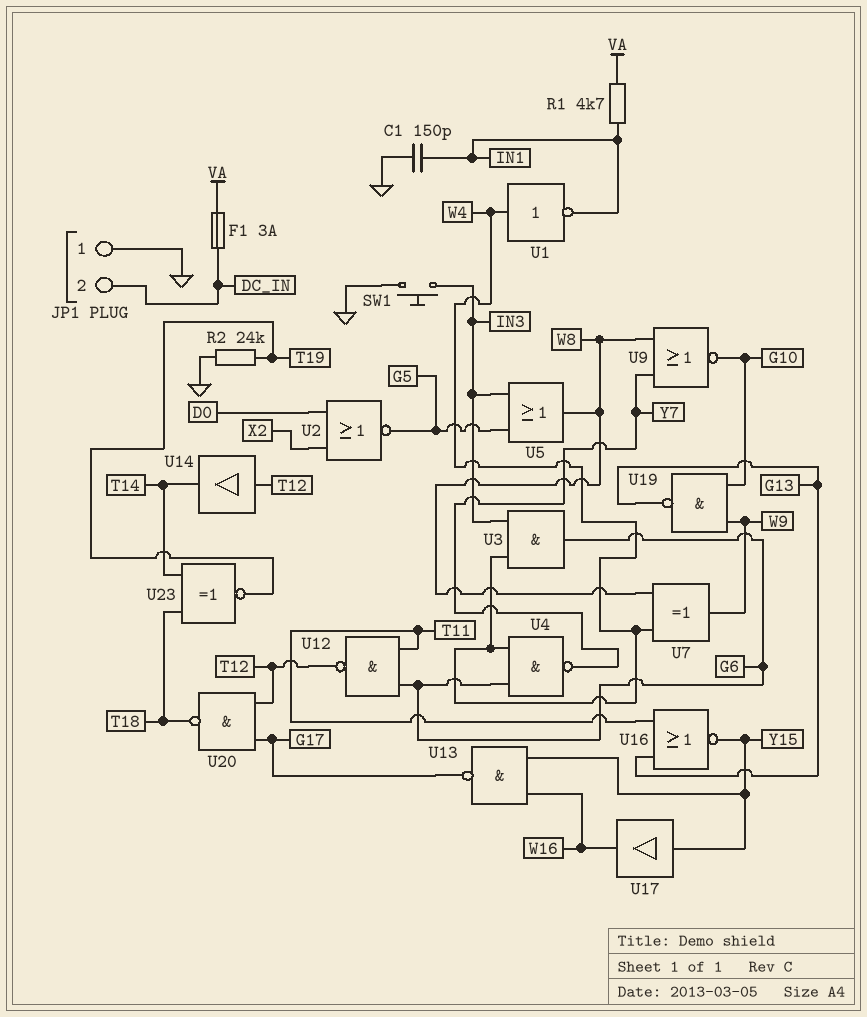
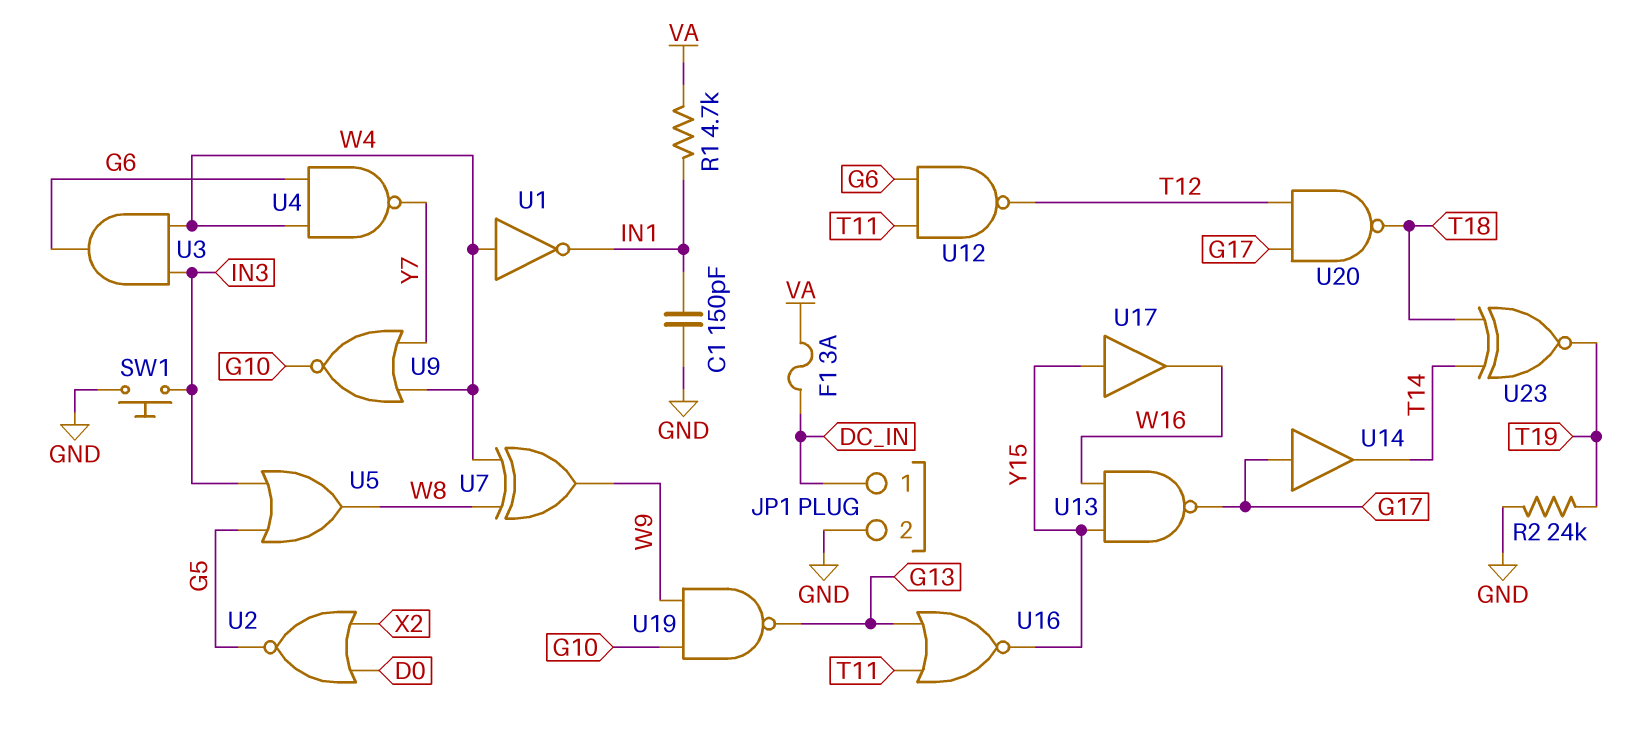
JP1 pin 1: GND -> DC_IN
JP1 pin 2: DC_IN -> GND
U9: NOR (in W8, in Y7, out G10) -> NOR (in W4, in Y7, out G10)
U14: buffer (in T12, out T14) -> buffer (in G17, out T14)

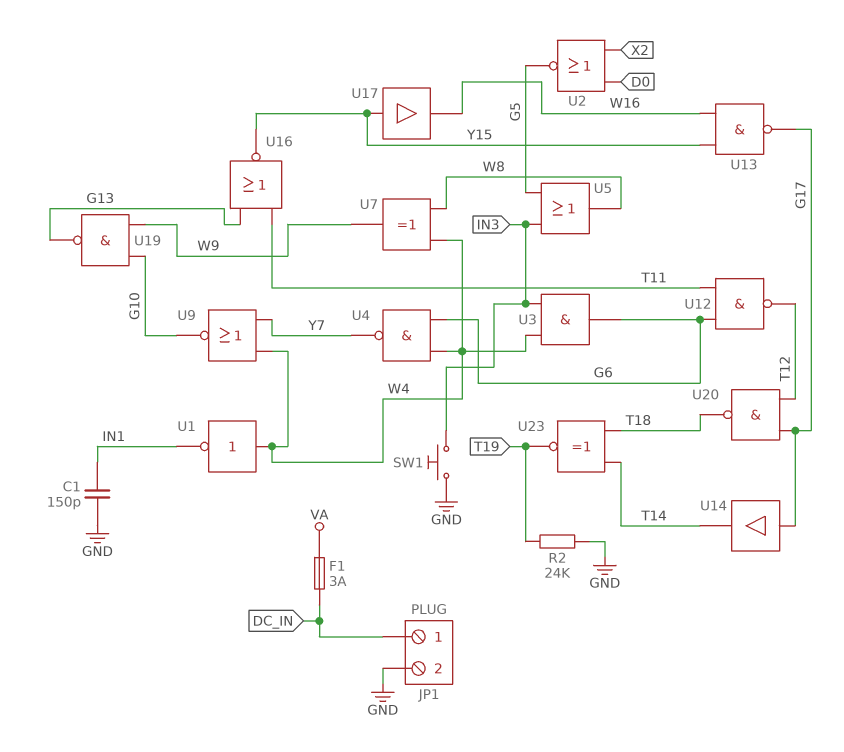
R1: 4.7k (IN1, VA) -> none

